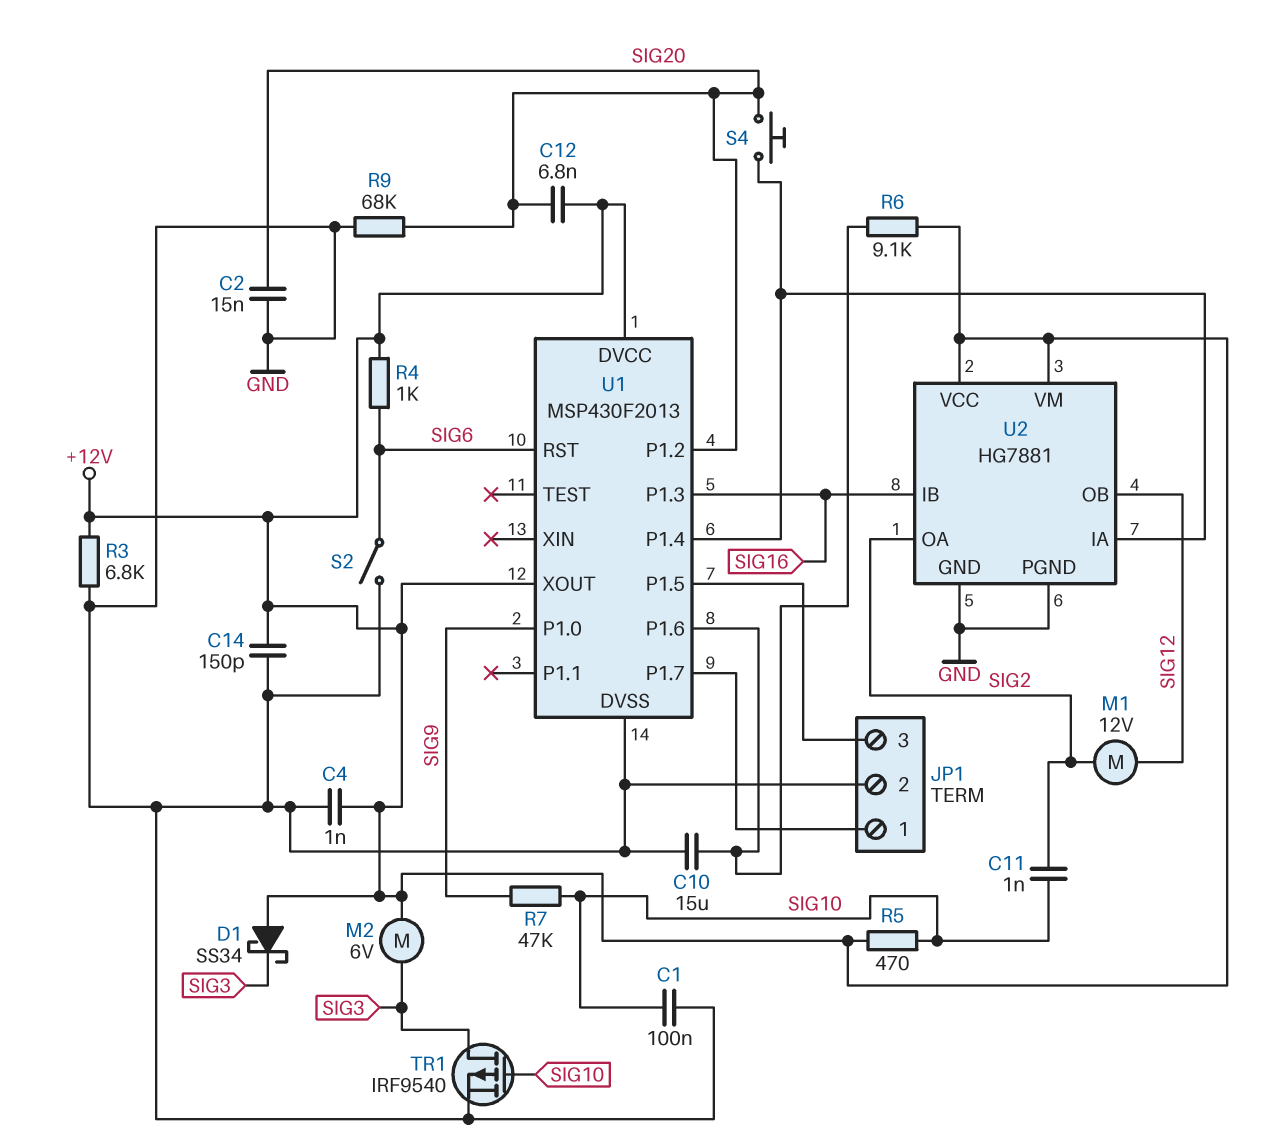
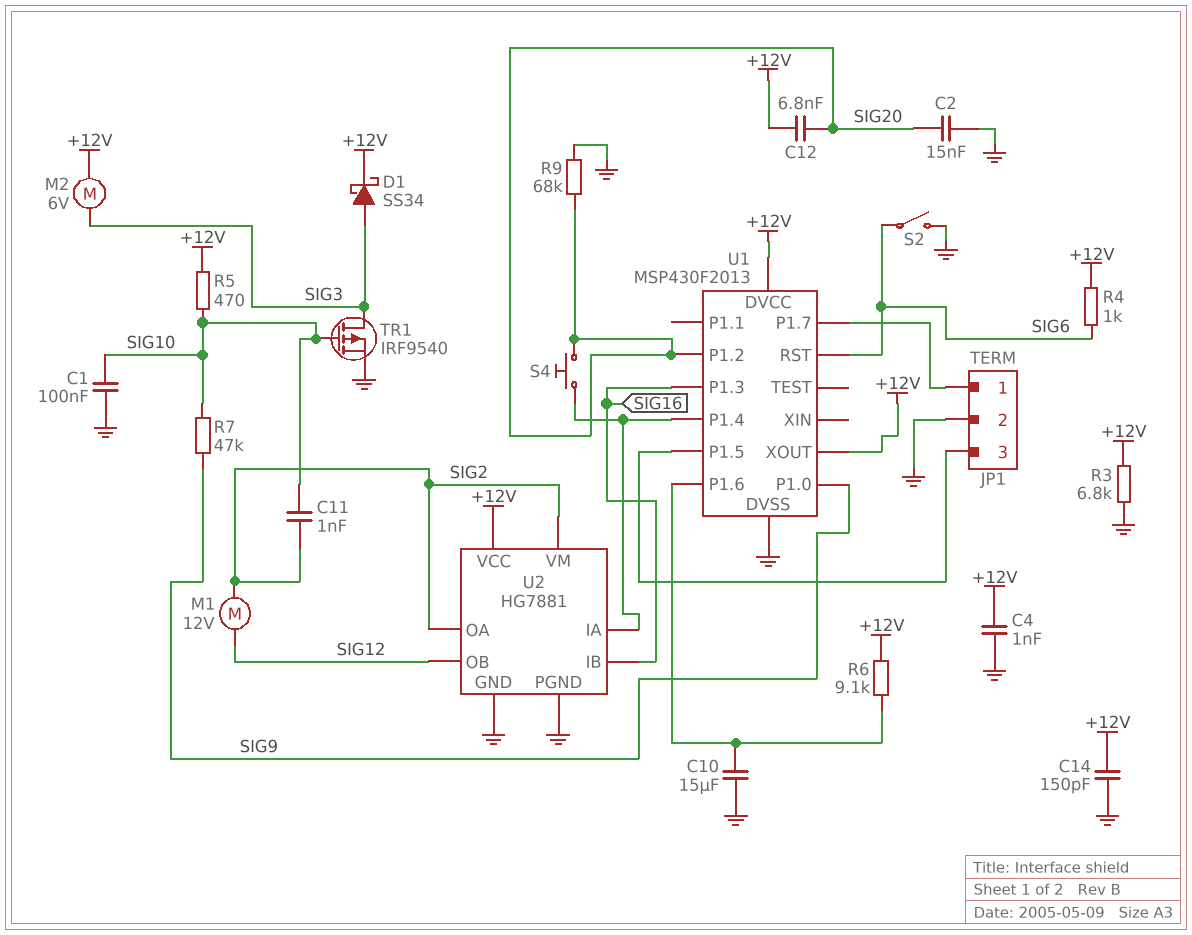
D1: schottky SS34 (A +12V, K SIG3) -> schottky SS34 (A SIG3, K +12V)
U2 pin VM: +12V -> SIG2

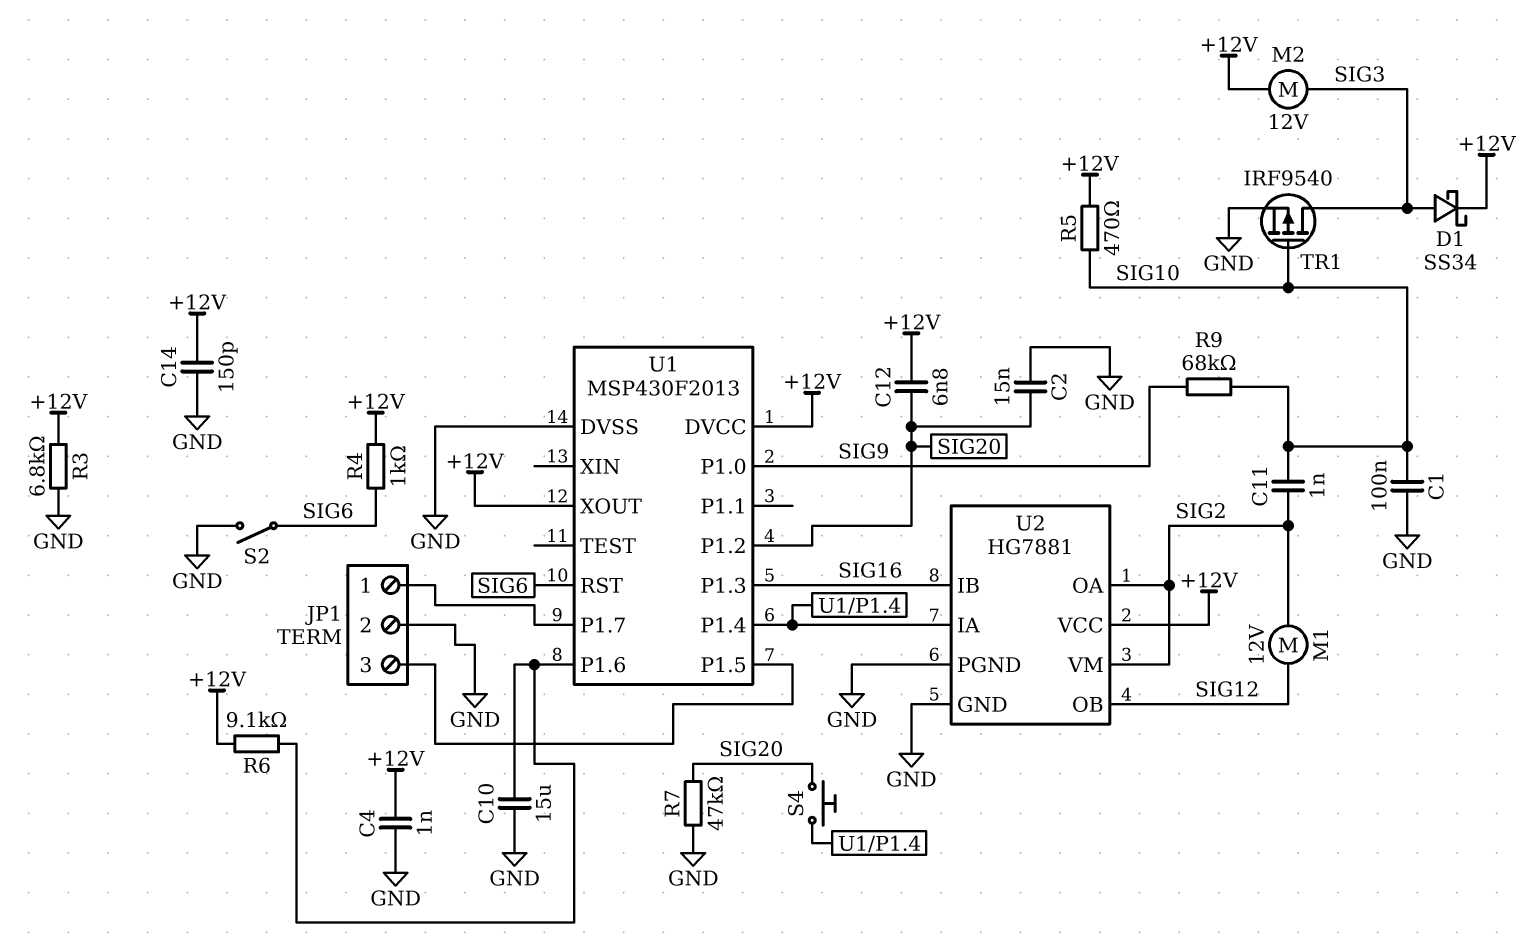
M2: motor 6V (+12V, SIG3) -> motor 12V (+12V, SIG3)
R7: 47k (SIG9, SIG10) -> 47k (GND, SIG20)
R9: 68k (GND, SIG20) -> 68k (SIG9, SIG10)

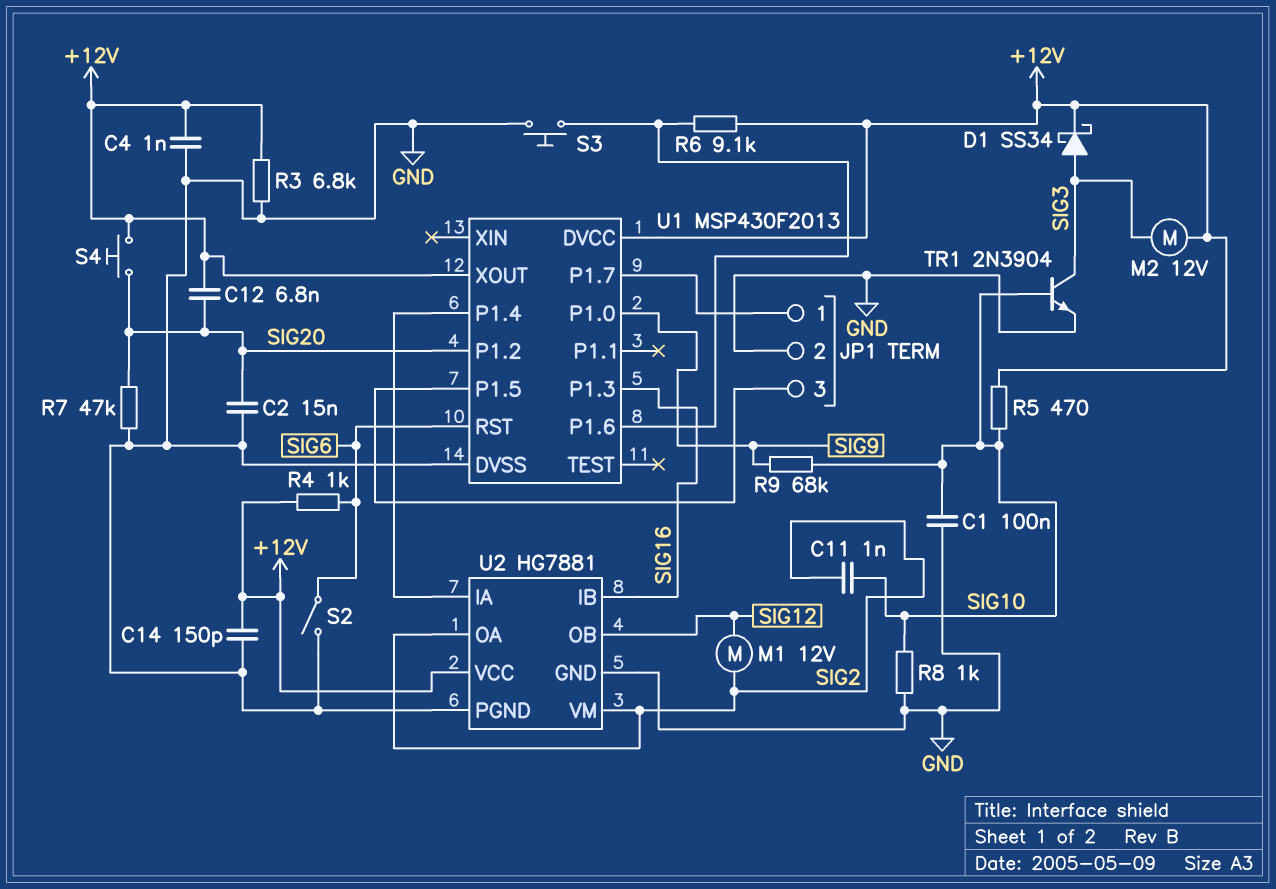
C10: 15uF (GND, U1/P1.6) -> none
R8: none -> 1k (GND, SIG10)
S3: none -> button (GND, U1/P1.6)
S4: button (SIG20, U1/P1.4) -> button (+12V, SIG20)
TR1: PMOS IRF9540 (G SIG10, D SIG3, S GND) -> NPN 2N3904 (B SIG10, C SIG3, E GND)

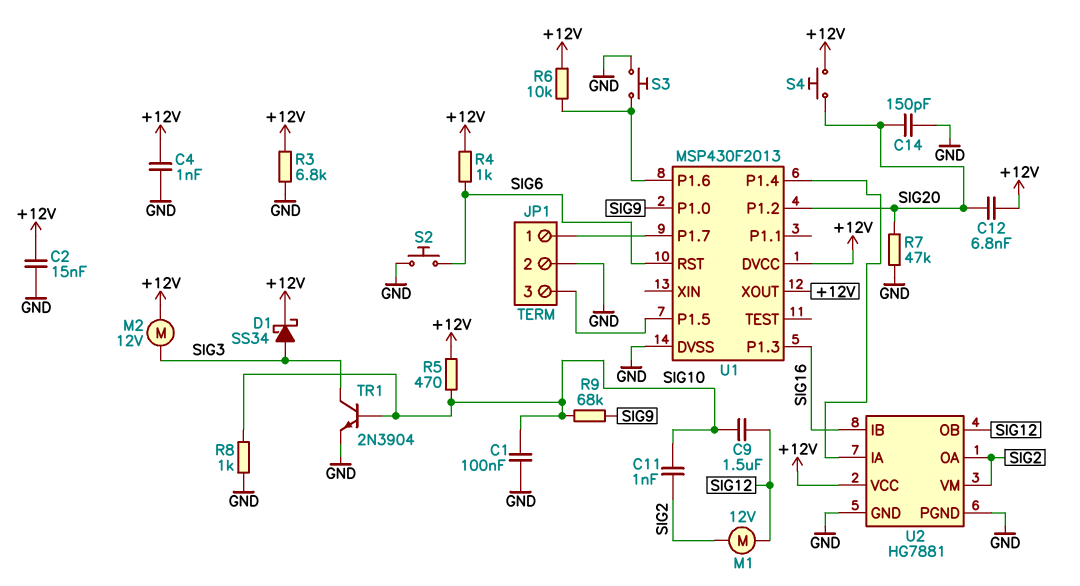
C2: 15nF (GND, SIG20) -> 15nF (+12V, GND)
C9: none -> 1.5uF (SIG10, SIG12)
C14: 150pF (+12V, GND) -> 150pF (GND, SIG20)
R6: 9.1k (+12V, U1/P1.6) -> 10k (+12V, U1/P1.6)
S2: switch (GND, SIG6) -> button (GND, SIG6)

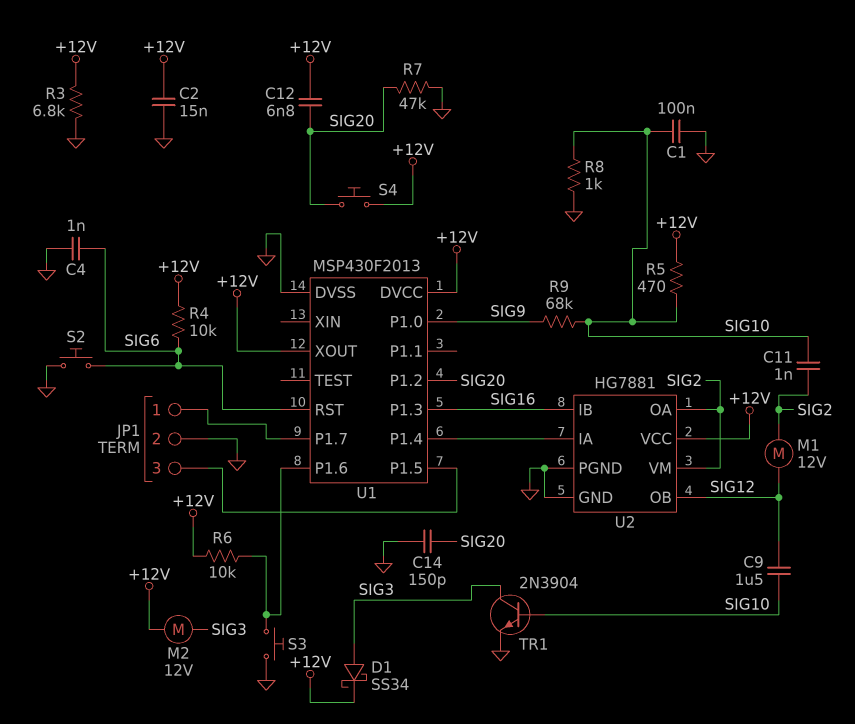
C4: 1nF (+12V, GND) -> 1nF (GND, SIG6)
R4: 1k (+12V, SIG6) -> 10k (+12V, SIG6)

